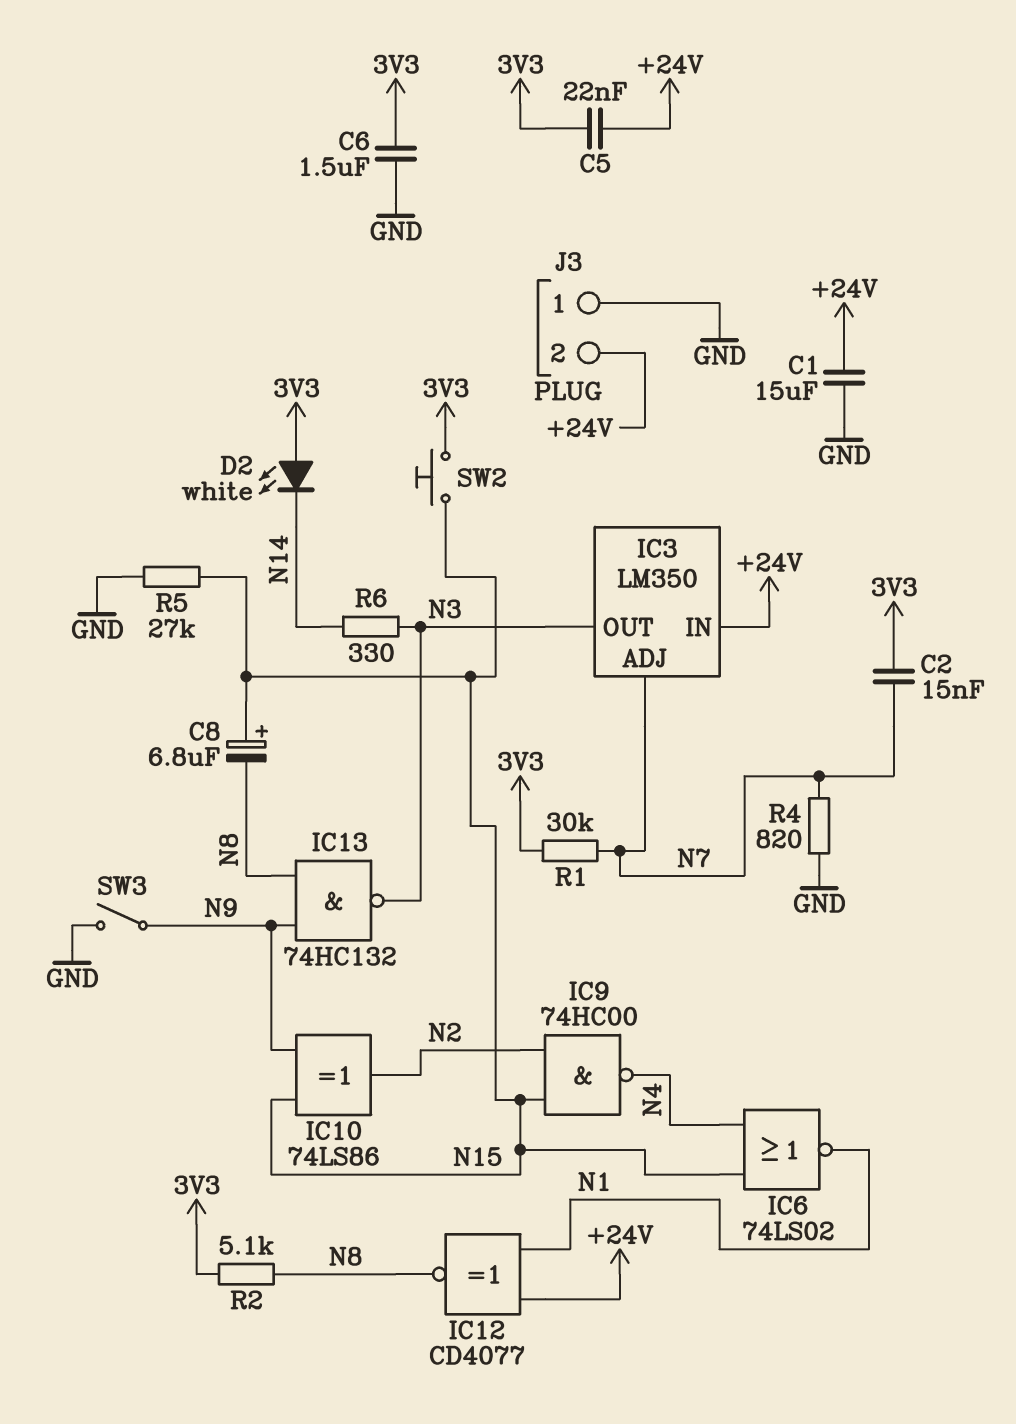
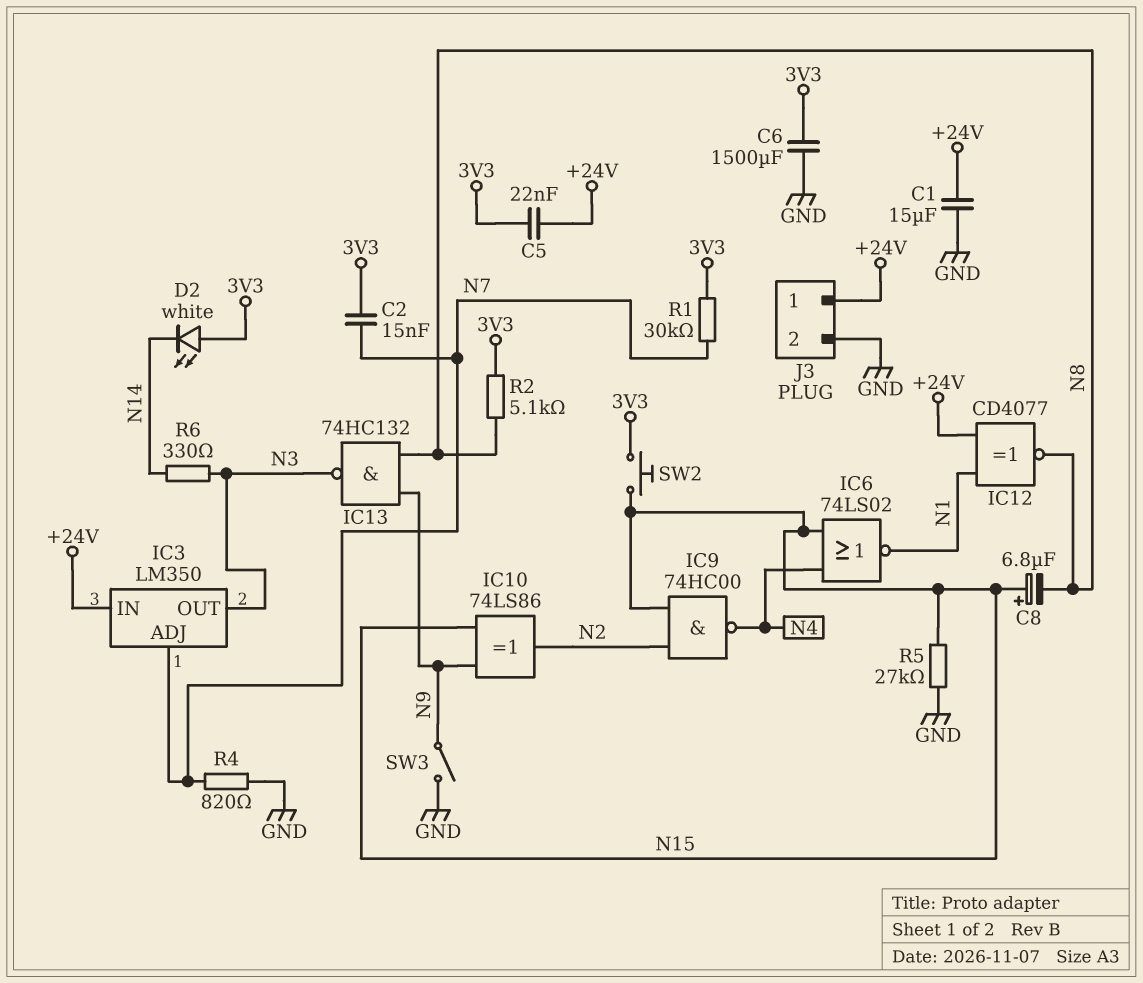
C6: 1.5uF (3V3, GND) -> 1500uF (3V3, GND)
J3 pin 1: GND -> +24V
J3 pin 2: +24V -> GND

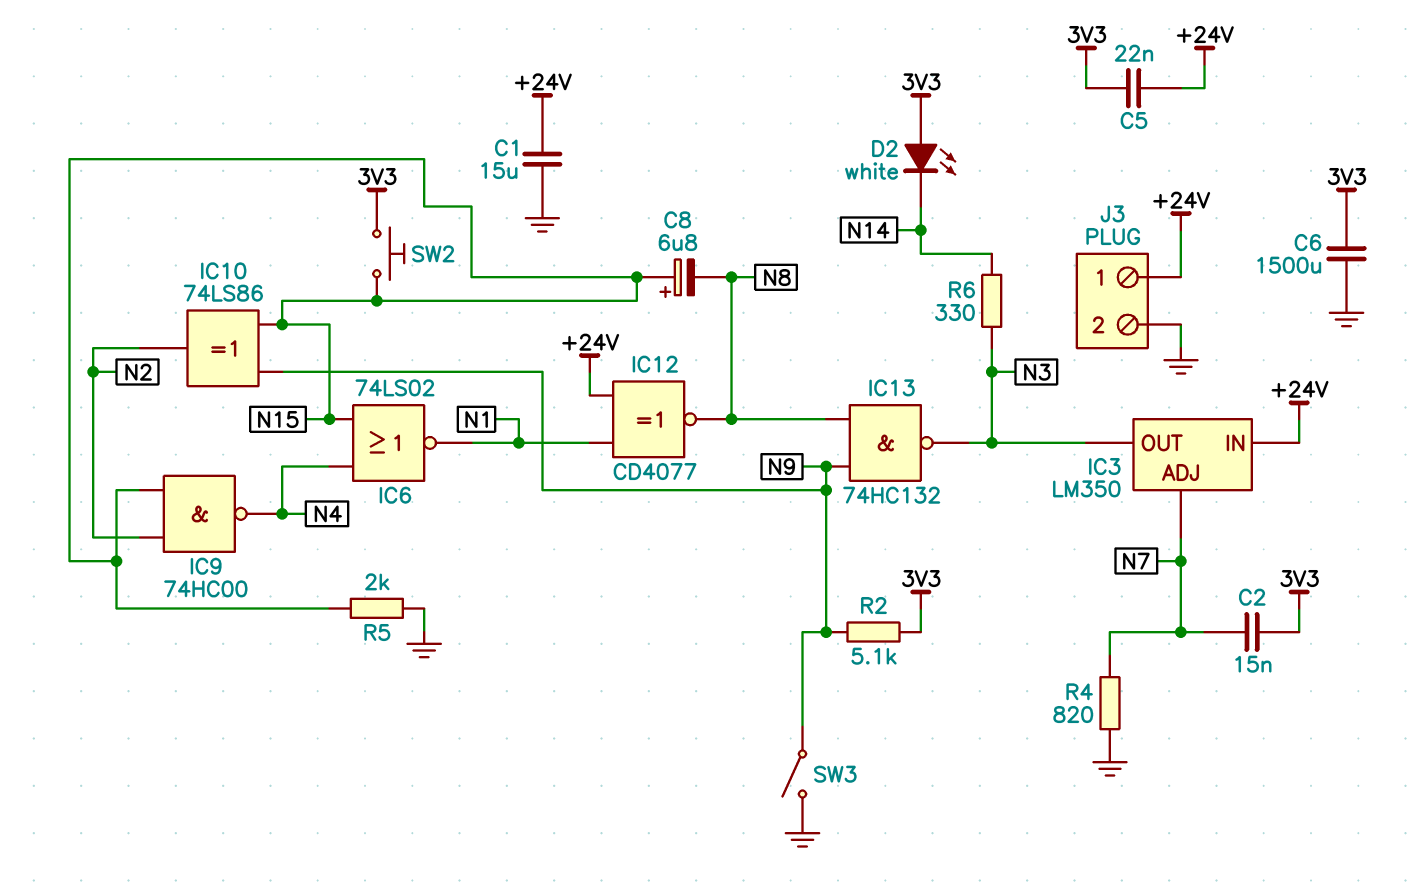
R1: 30k (3V3, N7) -> none
R2: 5.1k (3V3, N8) -> 5.1k (3V3, N9)
R5: 27k (GND, N15) -> 2k (GND, N15)

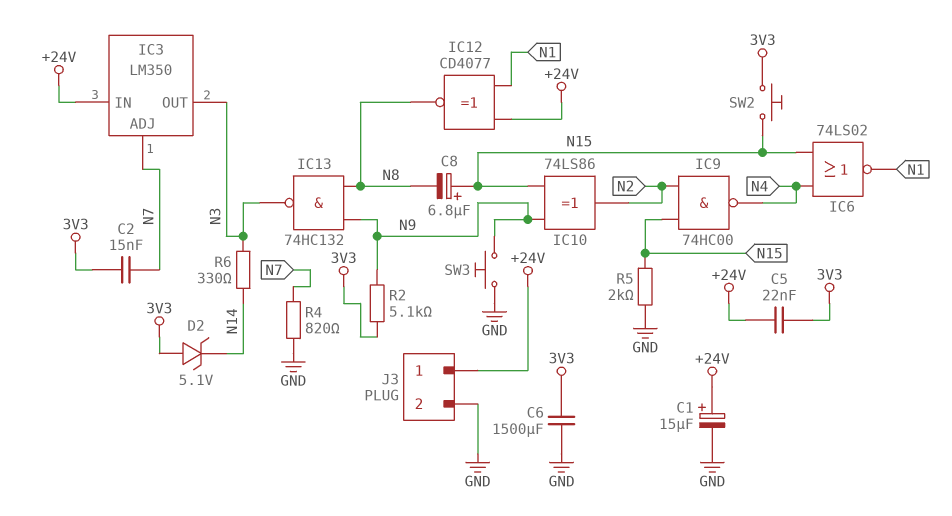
C1: 15uF (+24V, GND) -> 15uF (plus +24V, minus GND)
D2: LED white (A 3V3, K N14) -> zener 5.1V (A 3V3, K N14)
SW3: switch (GND, N9) -> button (GND, N9)

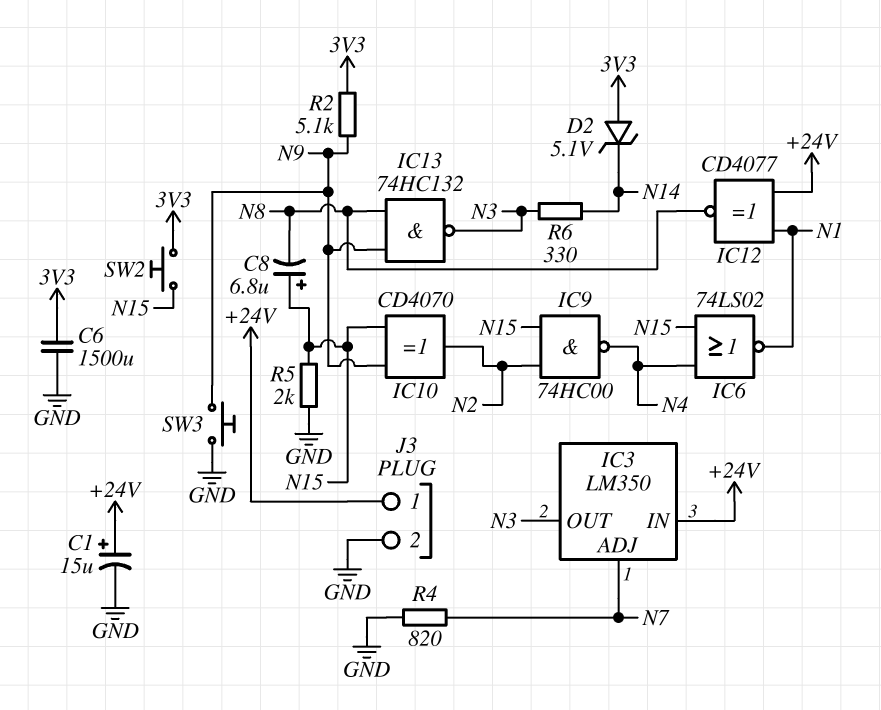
C2: 15nF (3V3, N7) -> none
C5: 22nF (+24V, 3V3) -> none
IC10: XOR 74LS86 (in N9, in N15, out N2) -> XOR CD4070 (in N9, in N15, out N2)

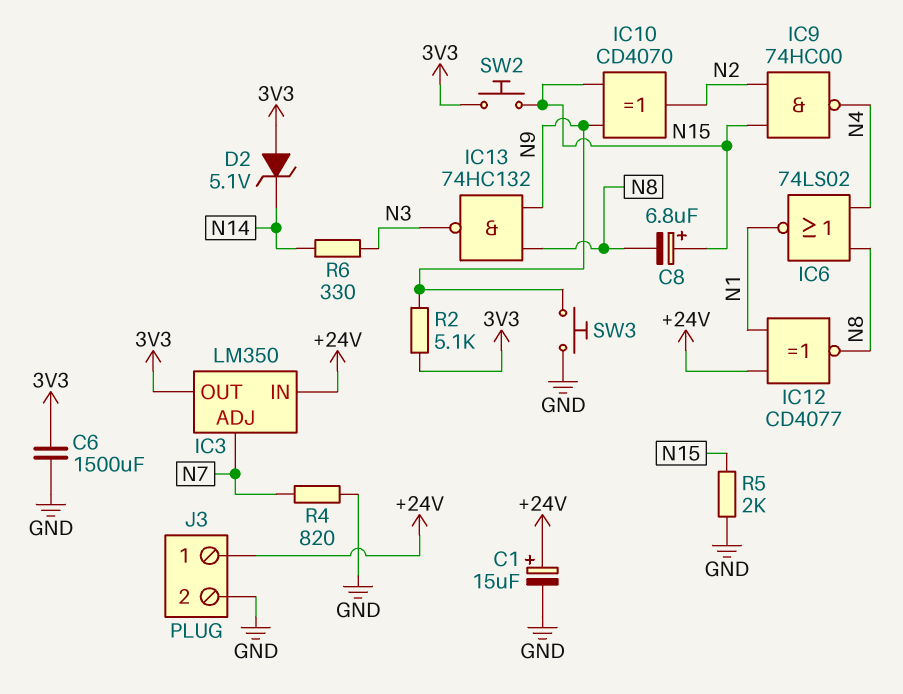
IC3 pin OUT: N3 -> 3V3
IC6: NOR 74LS02 (in N4, in N15, out N1) -> NOR 74LS02 (in N4, in N8, out N1)

